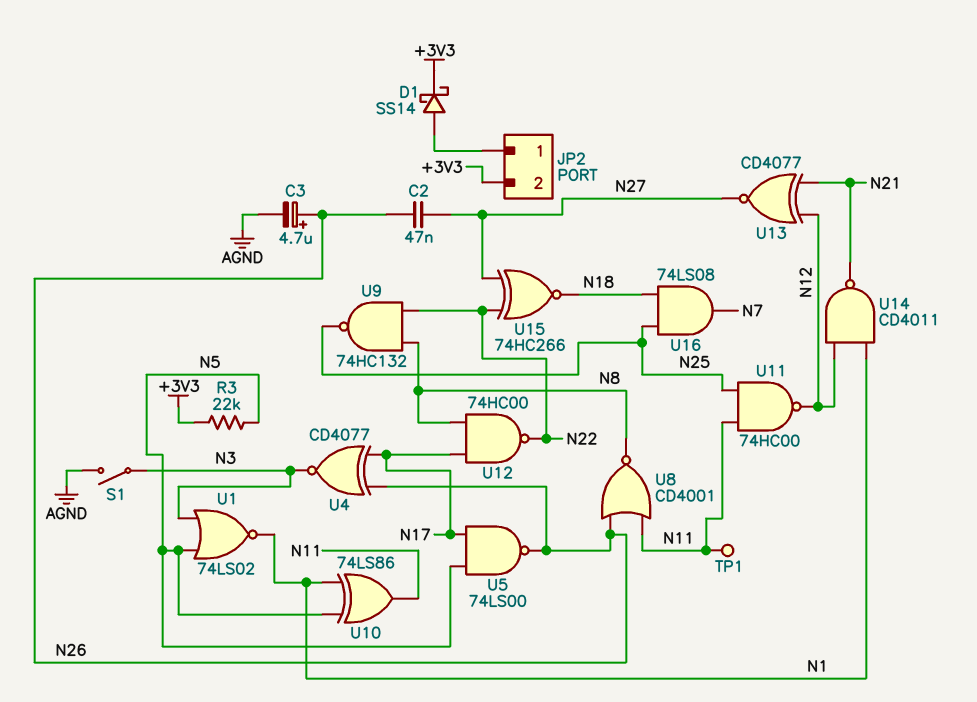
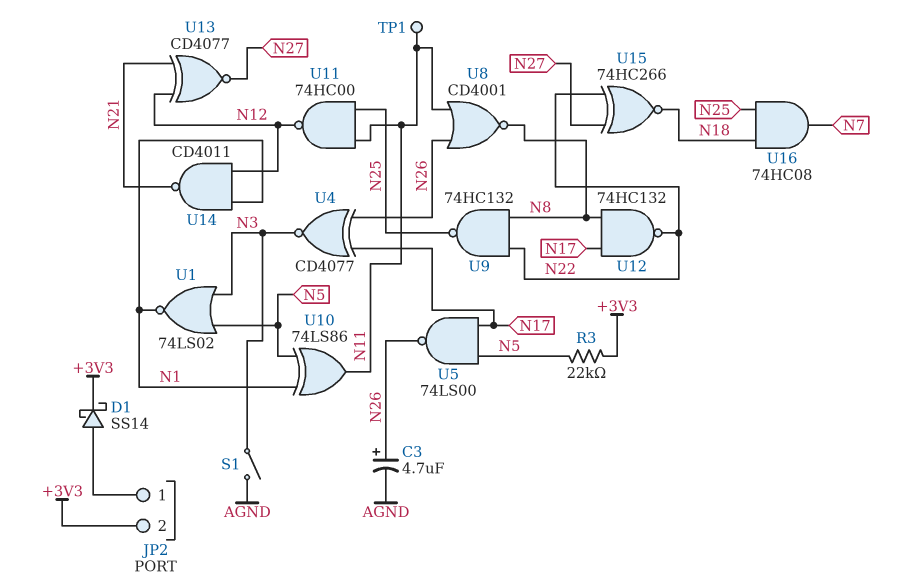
C2: 47nF (N26, N27) -> none
U12: NAND 74HC00 (in N8, in N17, out N22) -> NAND 74HC132 (in N8, in N17, out N22)
U16: AND 74LS08 (in N18, in N25, out N7) -> AND 74HC08 (in N18, in N25, out N7)

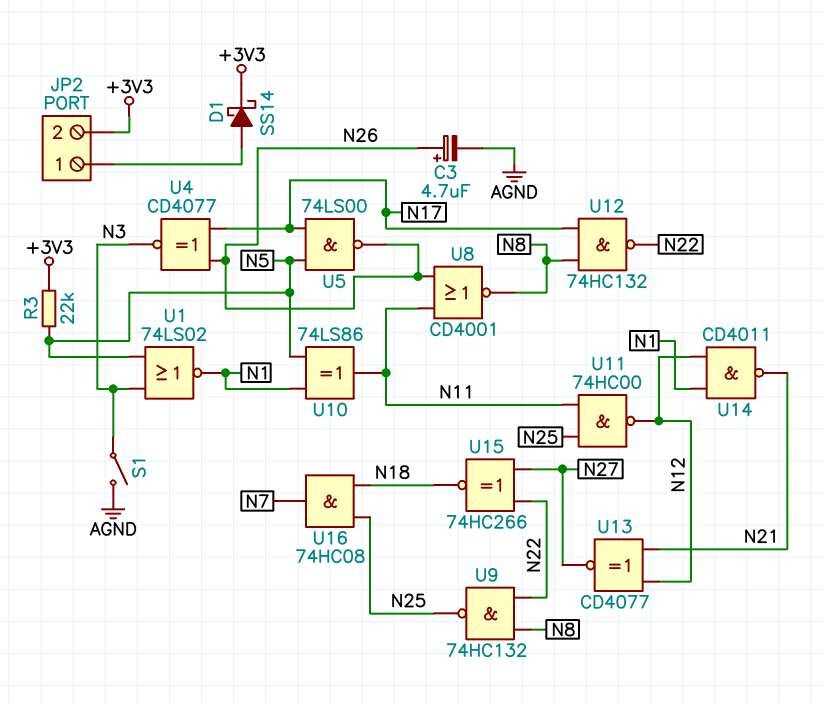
TP1: test point (N11) -> none

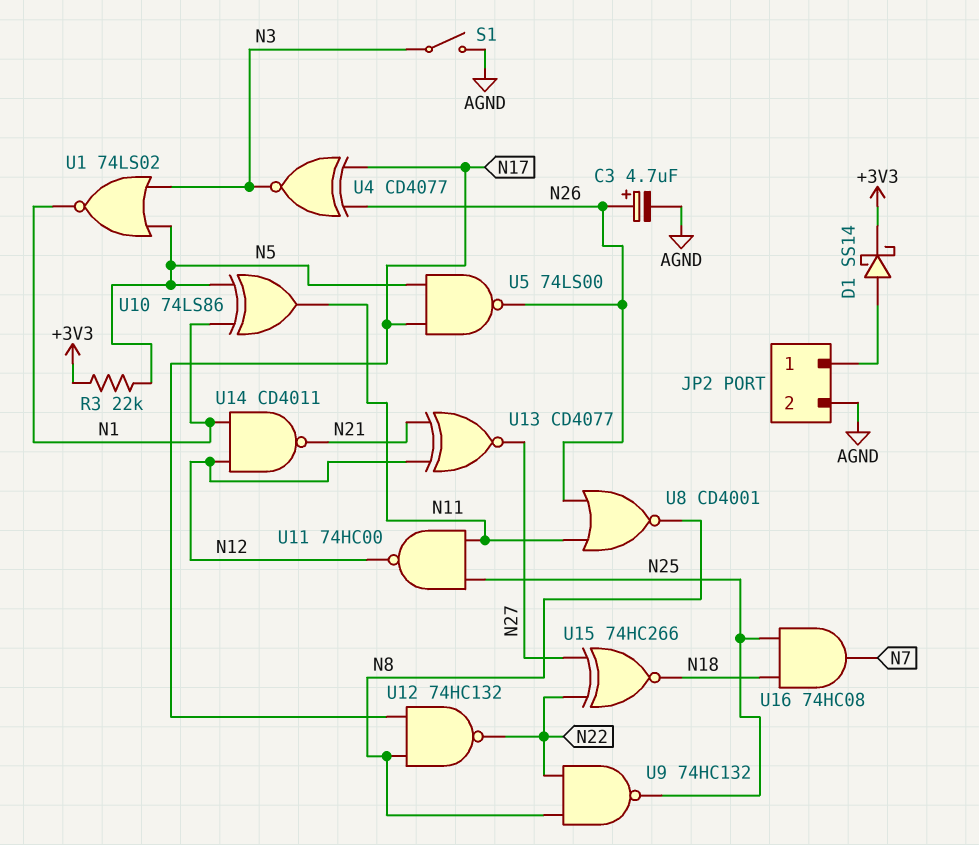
JP2 pin 2: +3V3 -> AGND

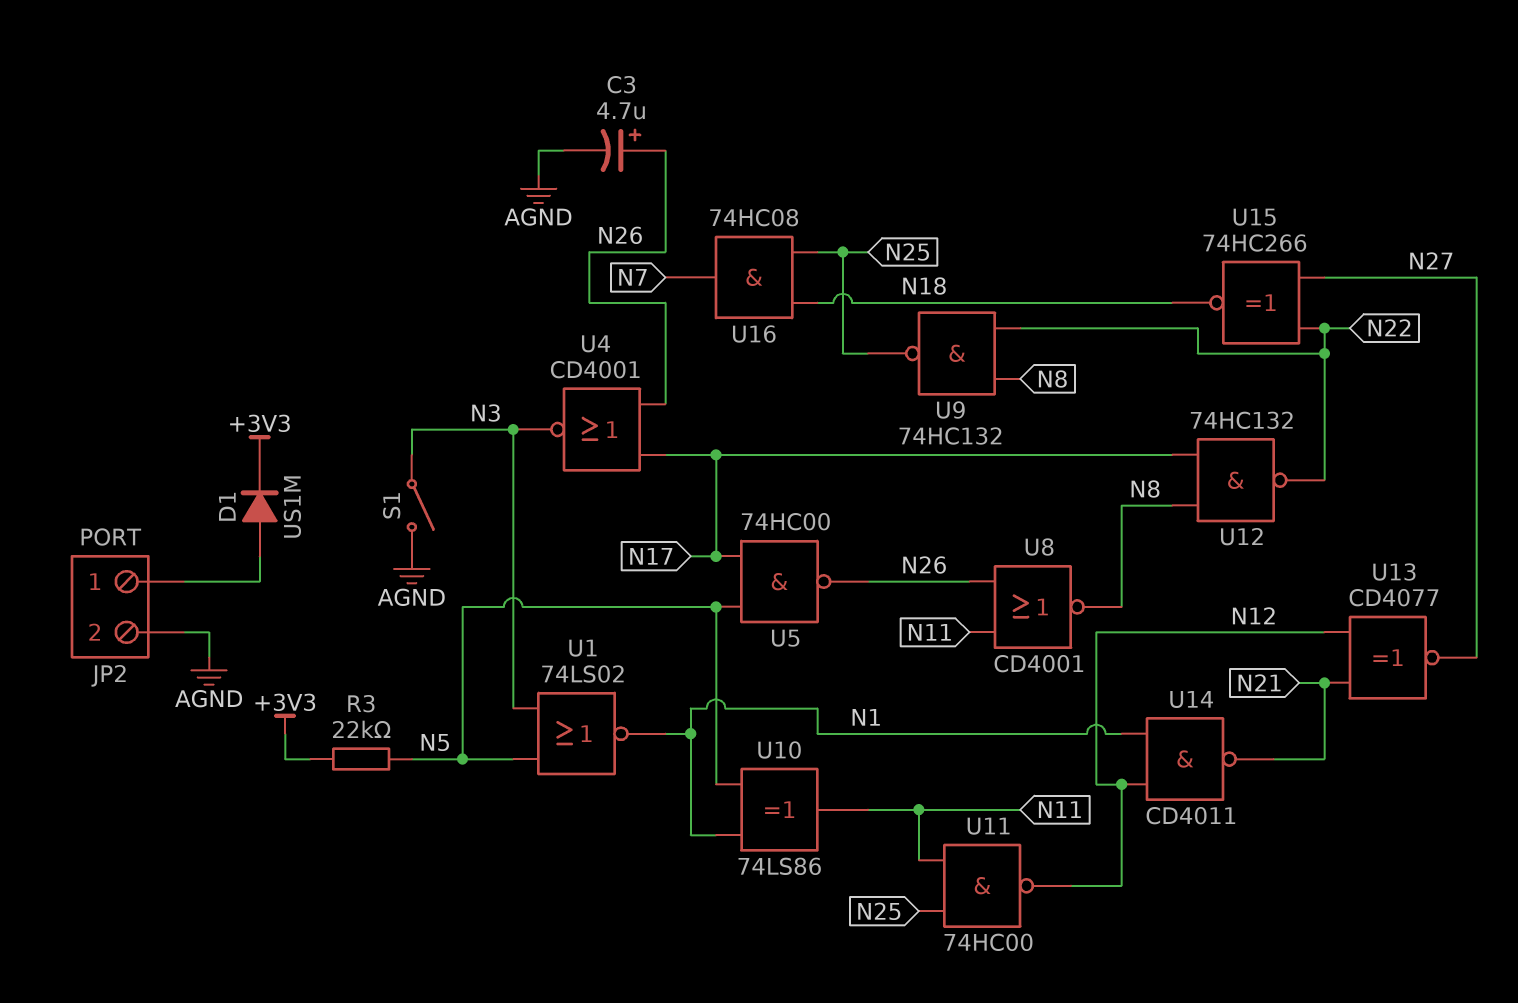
D1: schottky SS14 (A JP2/1, K +3V3) -> diode US1M (A JP2/1, K +3V3)
U4: XNOR CD4077 (in N17, in N26, out N3) -> NOR CD4001 (in N17, in N26, out N3)
U5: NAND 74LS00 (in N5, in N17, out N26) -> NAND 74HC00 (in N5, in N17, out N26)

